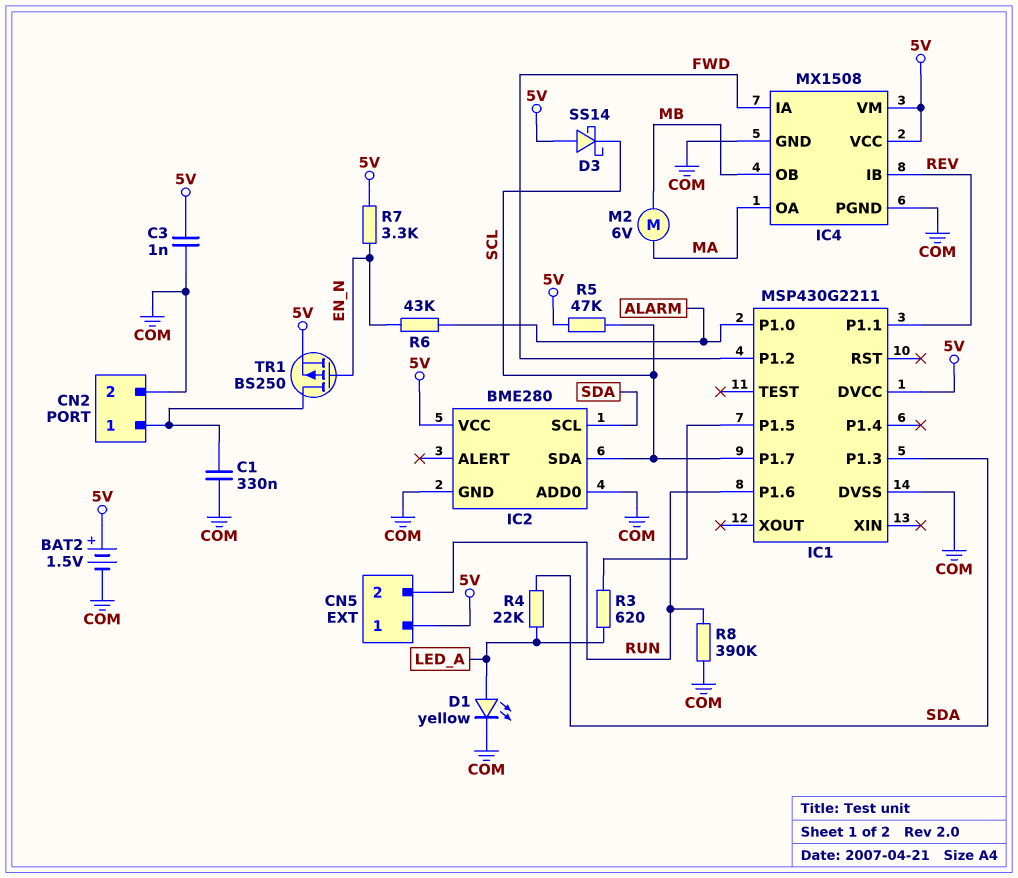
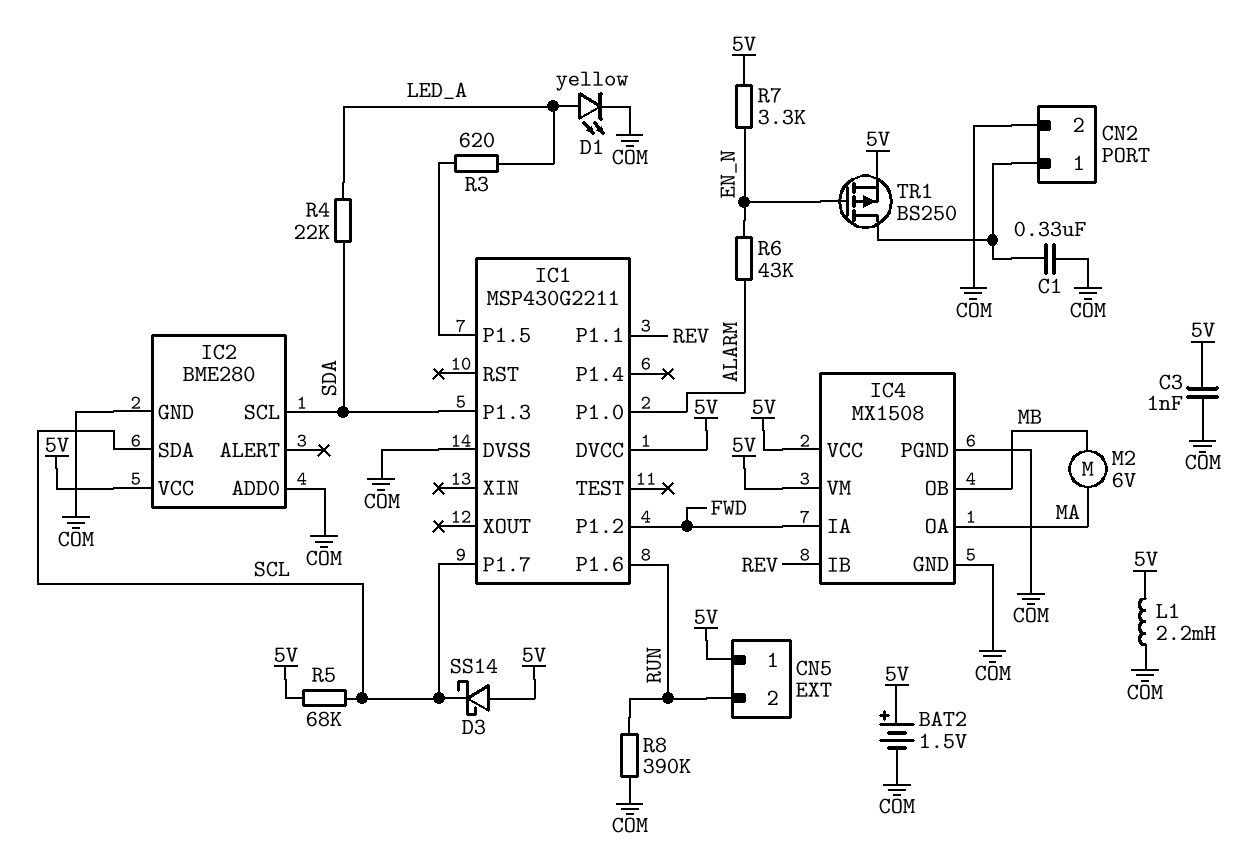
L1: none -> 2.2mH (5V, COM)
R5: 47k (5V, SCL) -> 68k (5V, SCL)

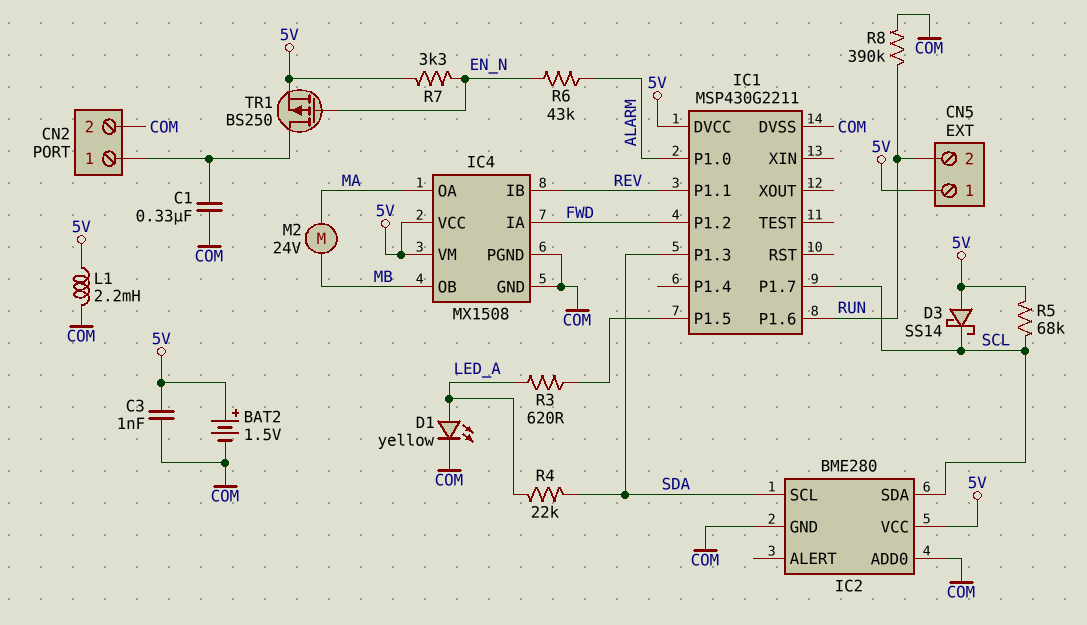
M2: motor 6V (MA, MB) -> motor 24V (MA, MB)

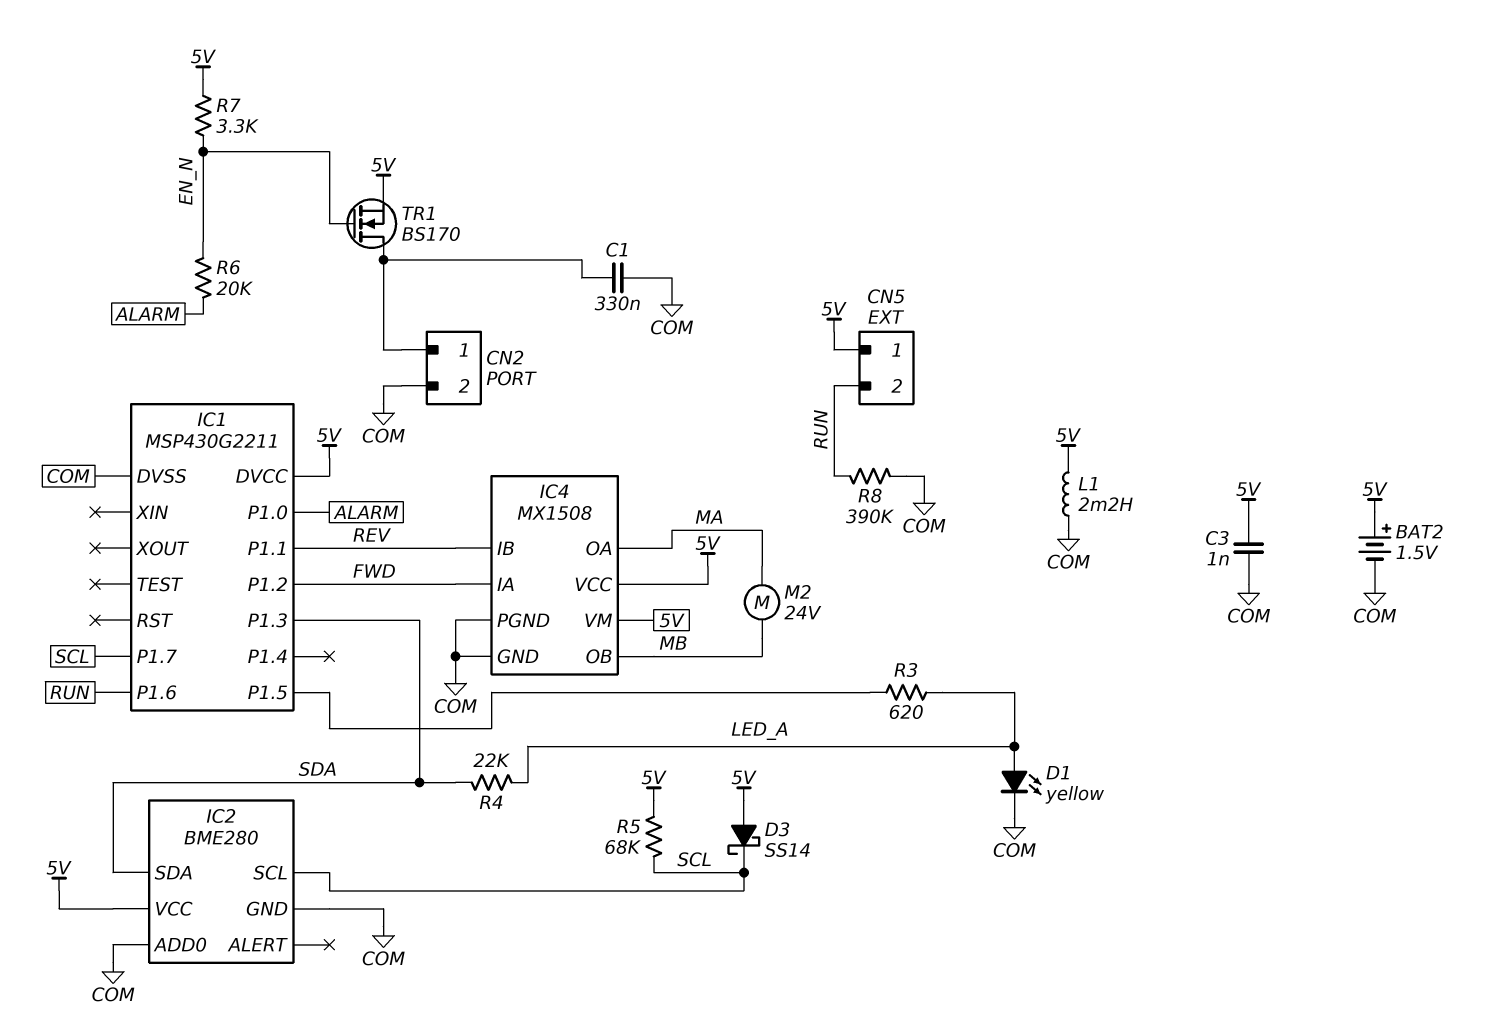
IC2 pin SCL: SDA -> SCL
IC2 pin SDA: SCL -> SDA
R6: 43k (ALARM, EN_N) -> 20k (ALARM, EN_N)
TR1: PMOS BS250 (G EN_N, D CN2/1, S 5V) -> NMOS BS170 (G EN_N, D CN2/1, S 5V)

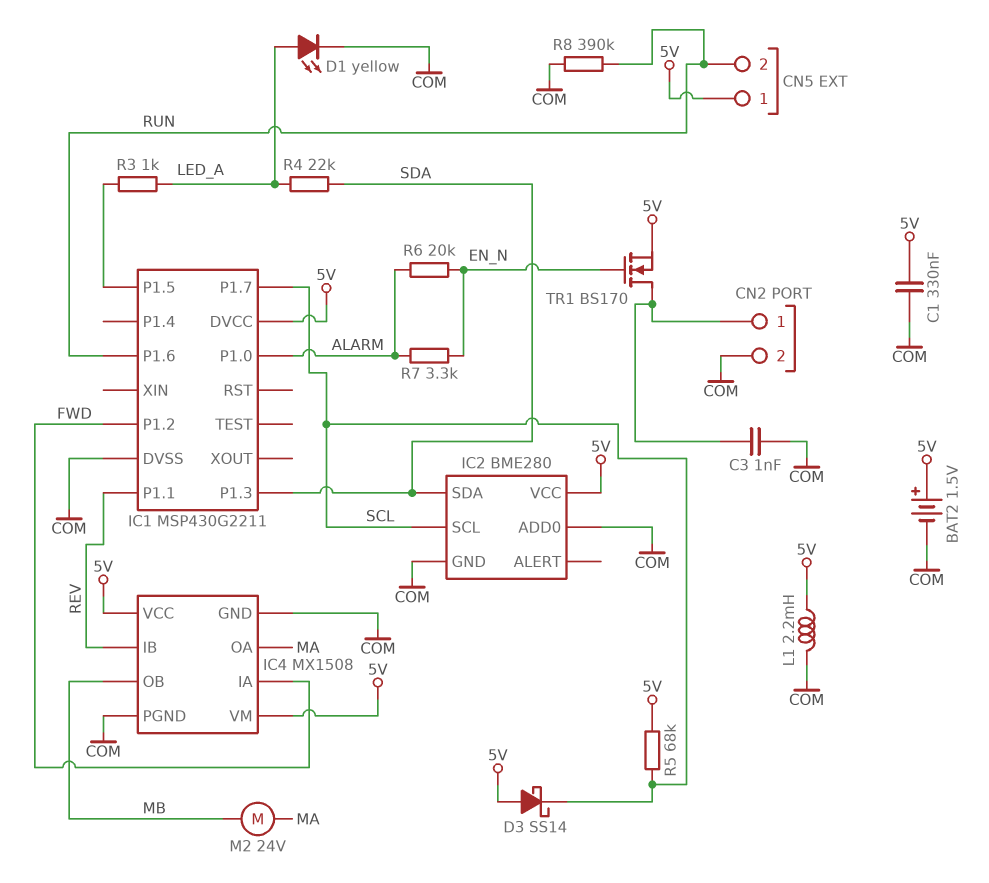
C1: 330nF (CN2/1, COM) -> 330nF (5V, COM)
C3: 1nF (5V, COM) -> 1nF (CN2/1, COM)
R3: 620 (IC1/P1.5, LED_A) -> 1k (IC1/P1.5, LED_A)
R7: 3.3k (5V, EN_N) -> 3.3k (ALARM, EN_N)

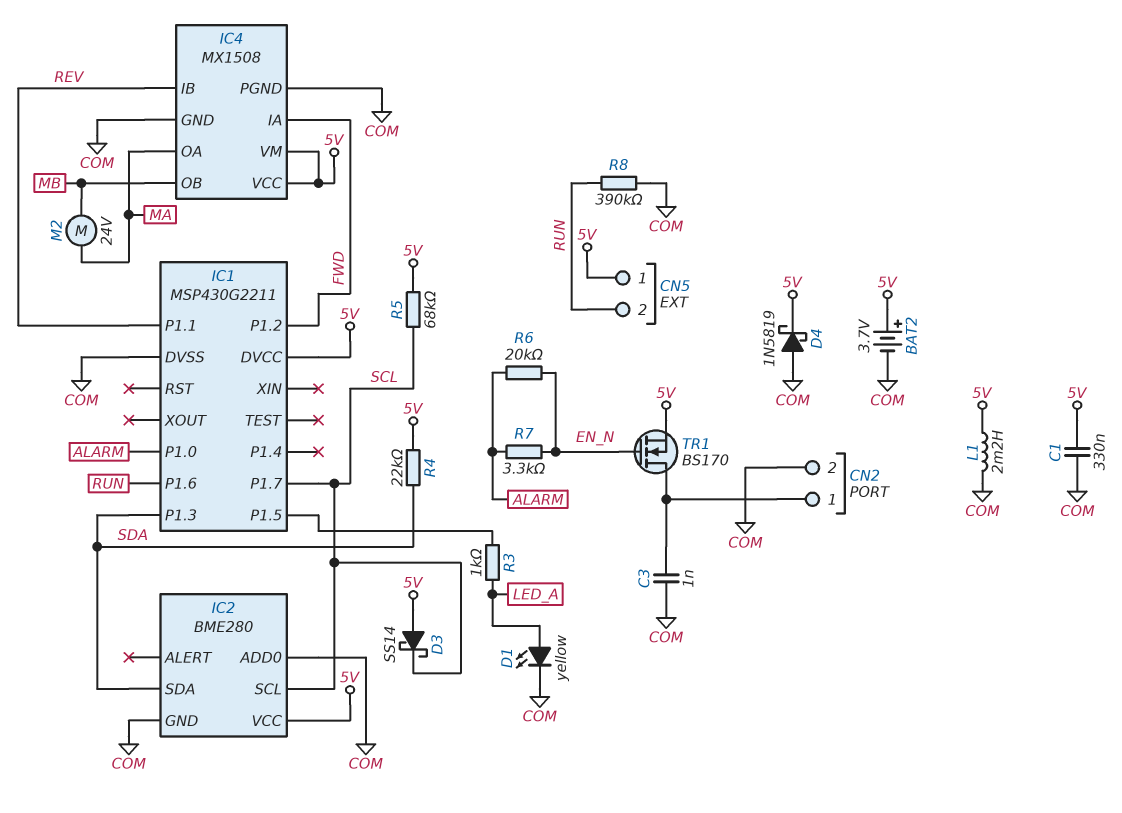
BAT2: 1.5V (plus 5V, minus COM) -> 3.7V (plus 5V, minus COM)
D4: none -> schottky 1N5819 (A COM, K 5V)
R4: 22k (LED_A, SDA) -> 22k (5V, SDA)

